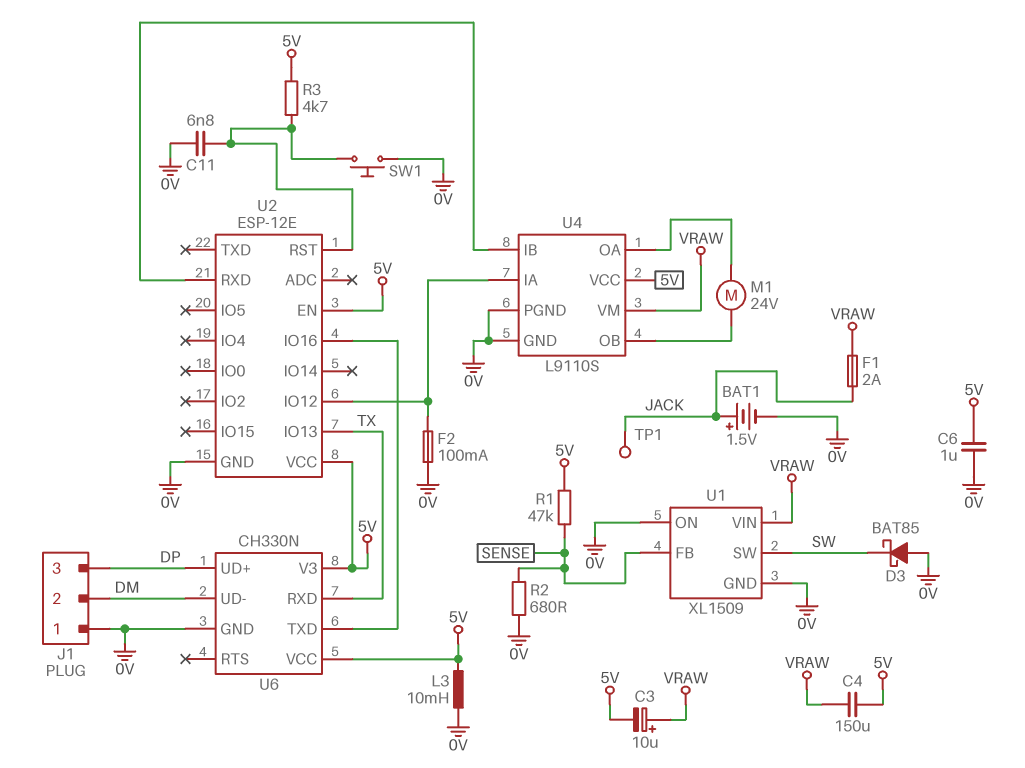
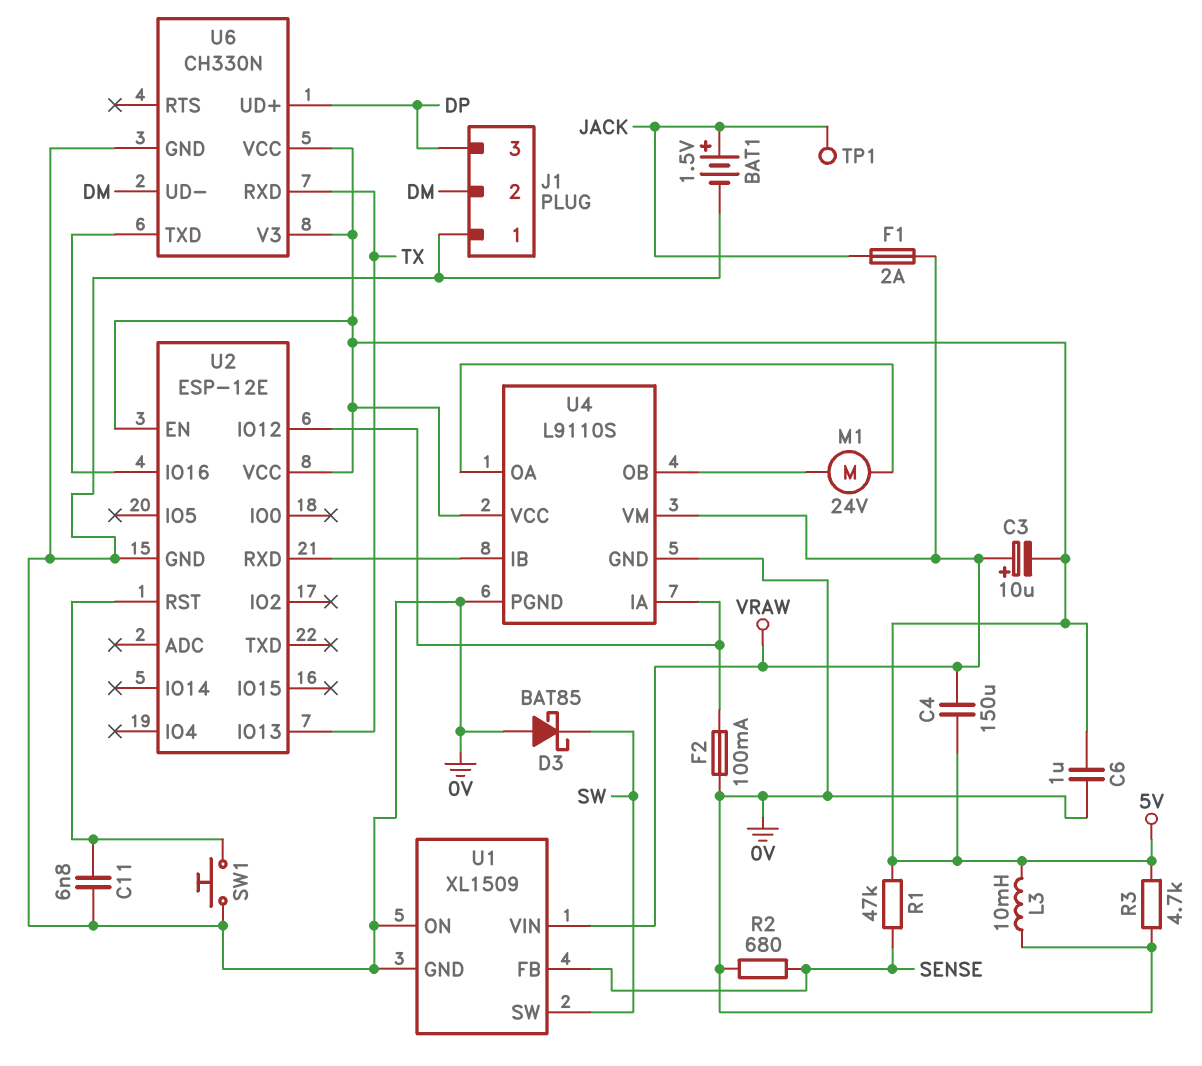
R3: 4.7k (5V, U2/RST) -> 4.7k (0V, 5V)

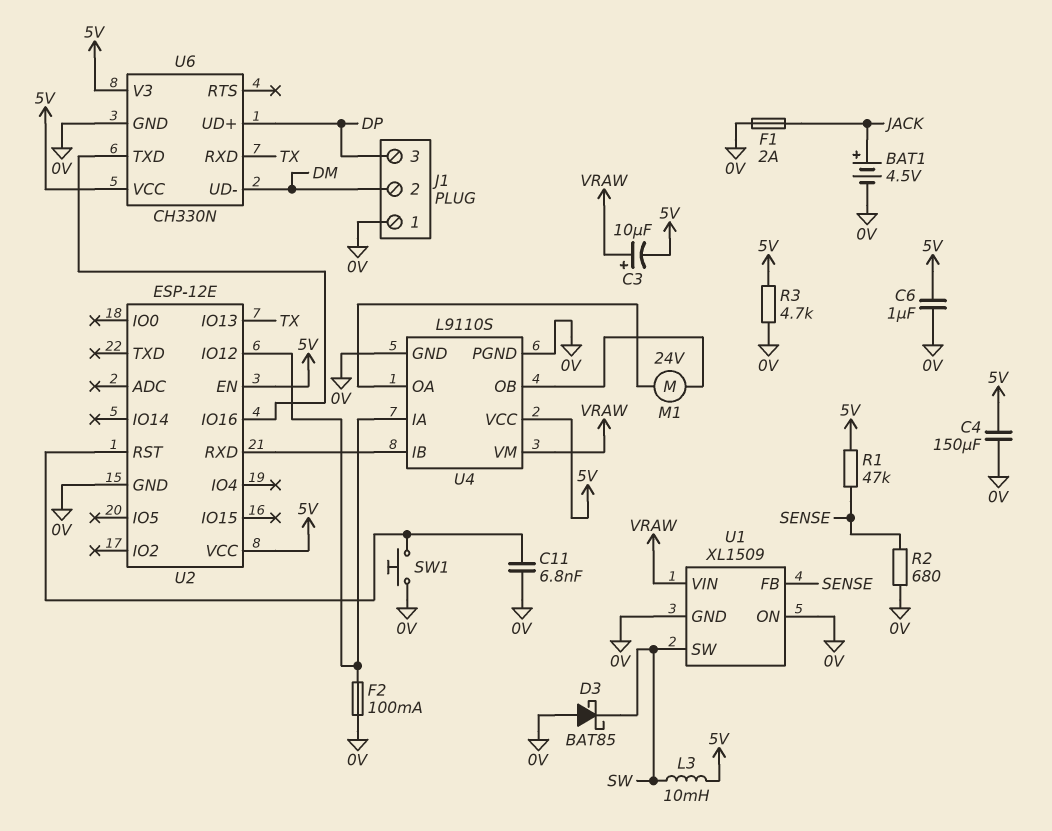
BAT1: 1.5V (plus JACK, minus 0V) -> 4.5V (plus JACK, minus 0V)
C4: 150uF (5V, VRAW) -> 150uF (0V, 5V)
F1: 2A (JACK, VRAW) -> 2A (0V, JACK)
L3: 10mH (0V, 5V) -> 10mH (5V, SW)
TP1: test point (JACK) -> none

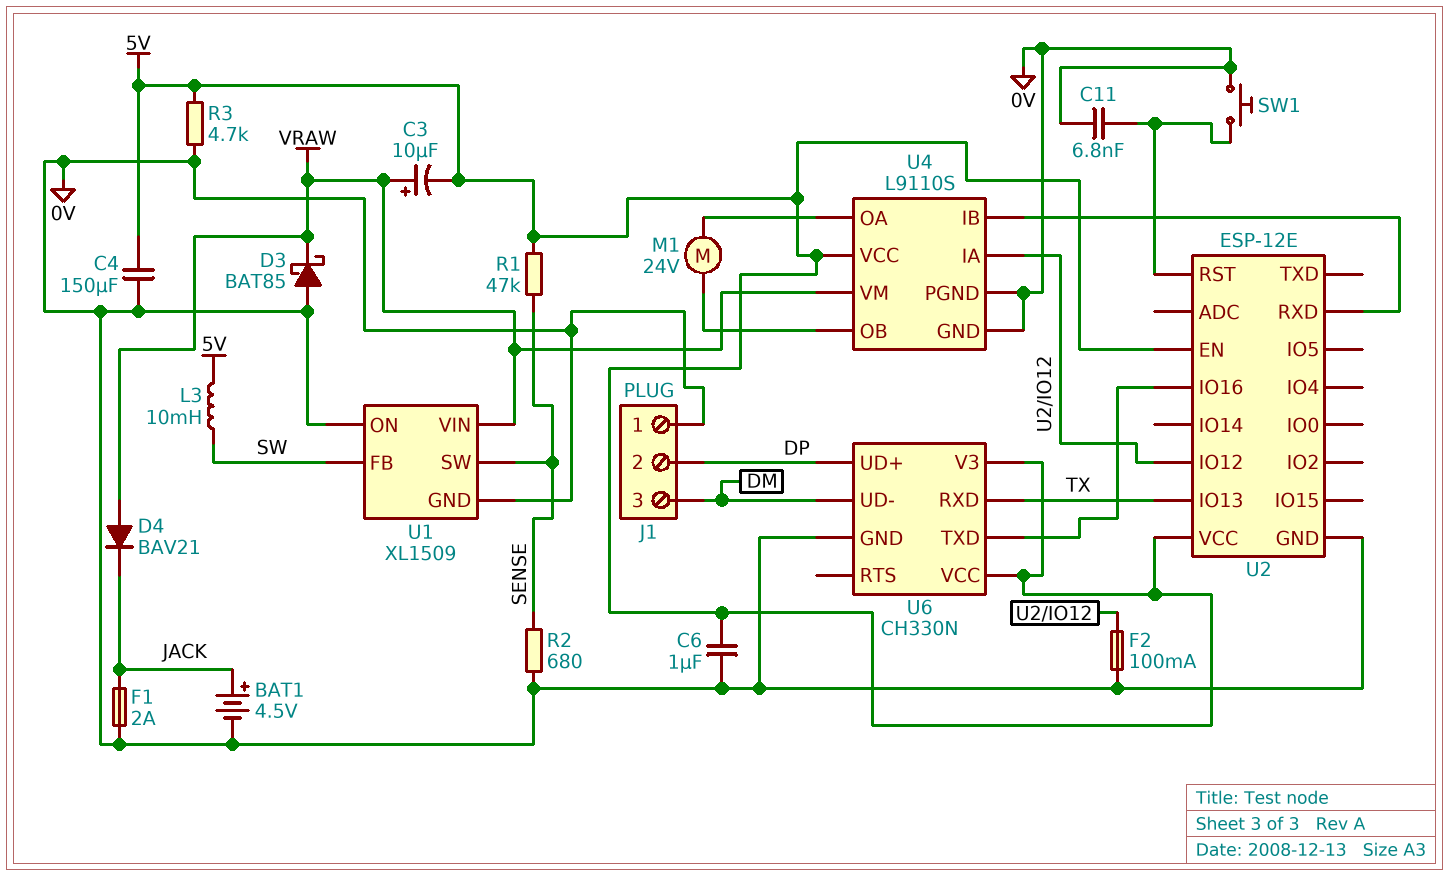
D3: schottky BAT85 (A 0V, K SW) -> schottky BAT85 (A 0V, K VRAW)
D4: none -> diode BAV21 (A VRAW, K JACK)
J1 pin 2: DM -> DP
J1 pin 3: DP -> DM
U1 pin FB: SENSE -> SW
U1 pin SW: SW -> SENSE

